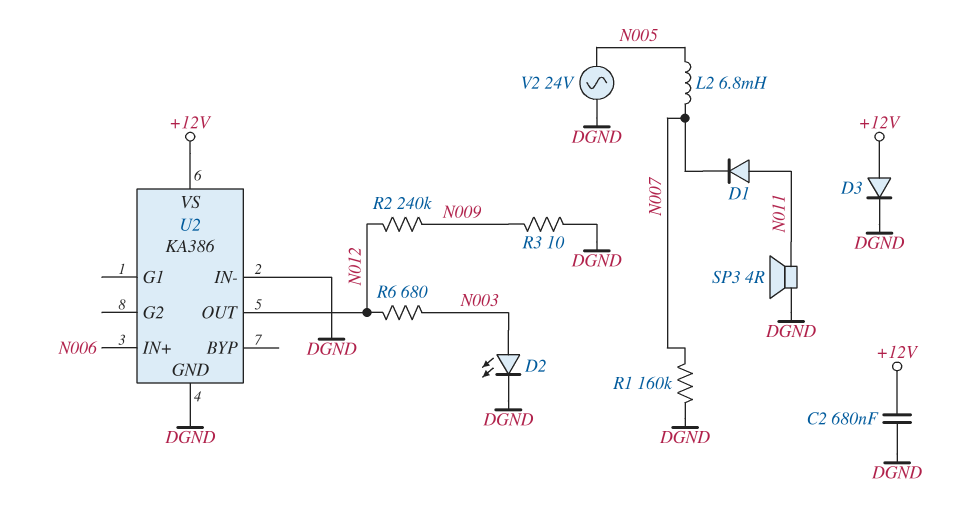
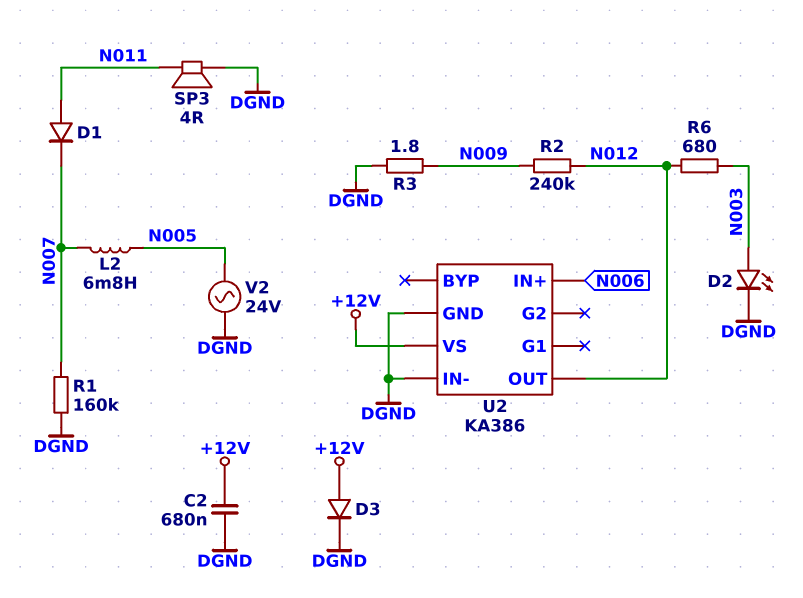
R3: 10 (DGND, N009) -> 1.8 (DGND, N009)

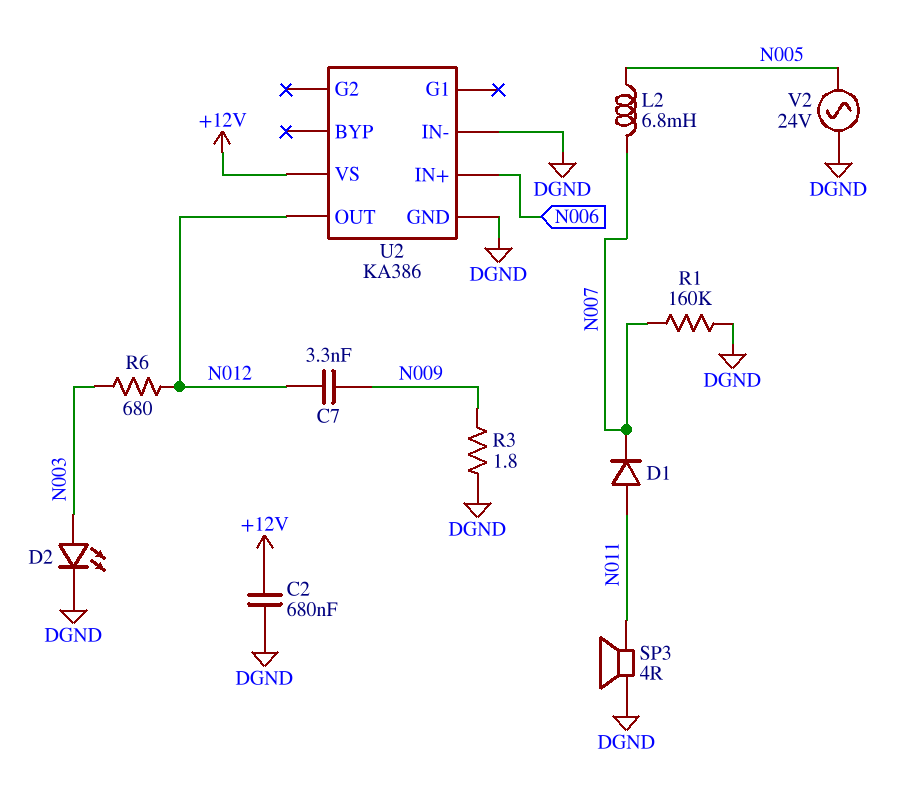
C7: none -> 3.3nF (N009, N012)
D3: diode (A +12V, K DGND) -> none
R2: 240k (N009, N012) -> none

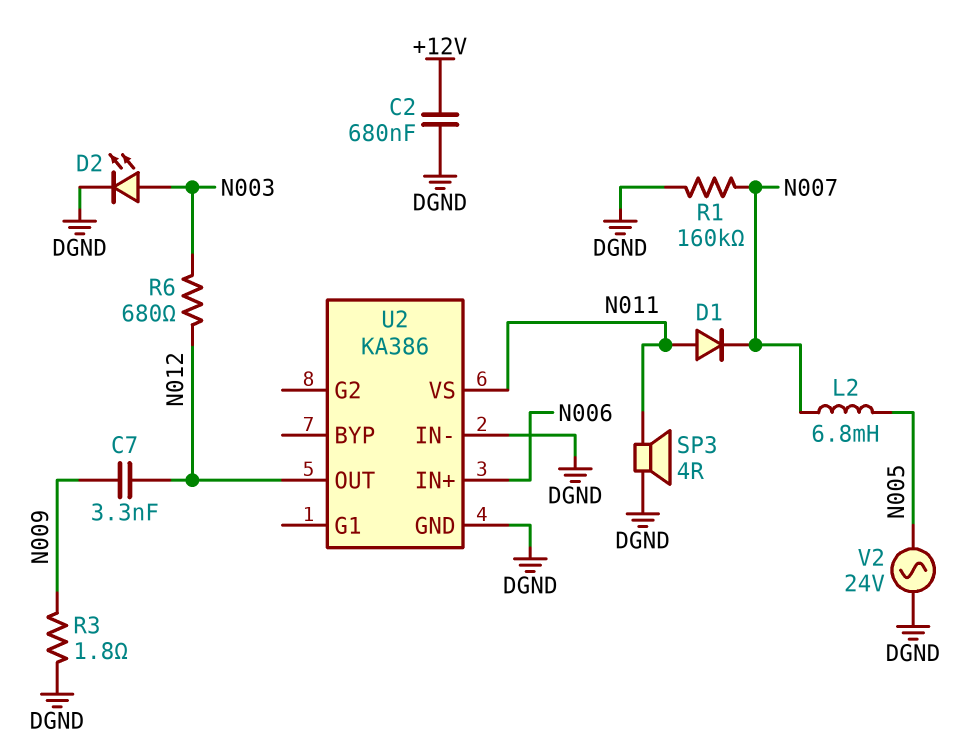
U2 pin VS: +12V -> N011

